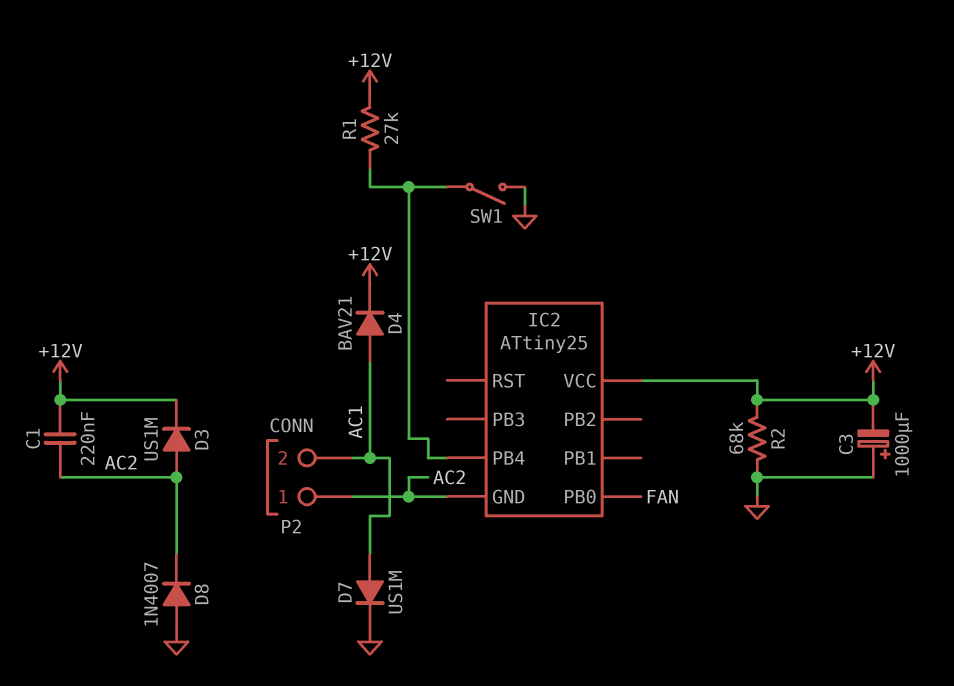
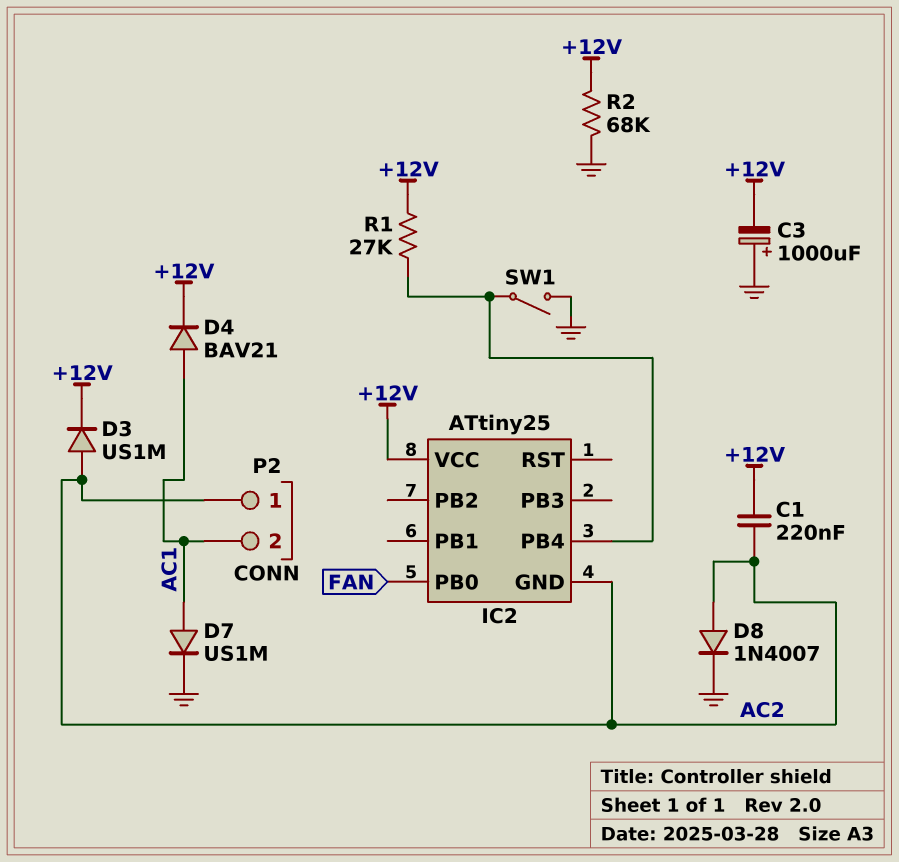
D8: diode 1N4007 (A GND, K AC2) -> diode 1N4007 (A AC2, K GND)

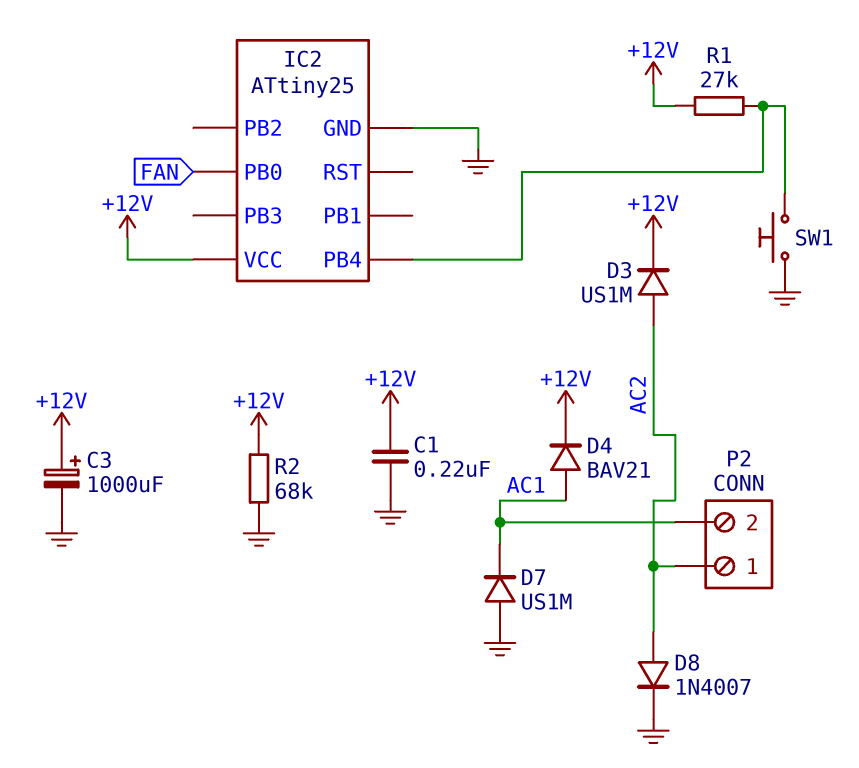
C1: 220nF (+12V, AC2) -> 220nF (+12V, GND)
C3: 1000uF (plus GND, minus +12V) -> 1000uF (plus +12V, minus GND)
D7: diode US1M (A AC1, K GND) -> diode US1M (A GND, K AC1)
IC2 pin GND: AC2 -> GND
SW1: switch (GND, IC2/PB4) -> button (GND, IC2/PB4)

